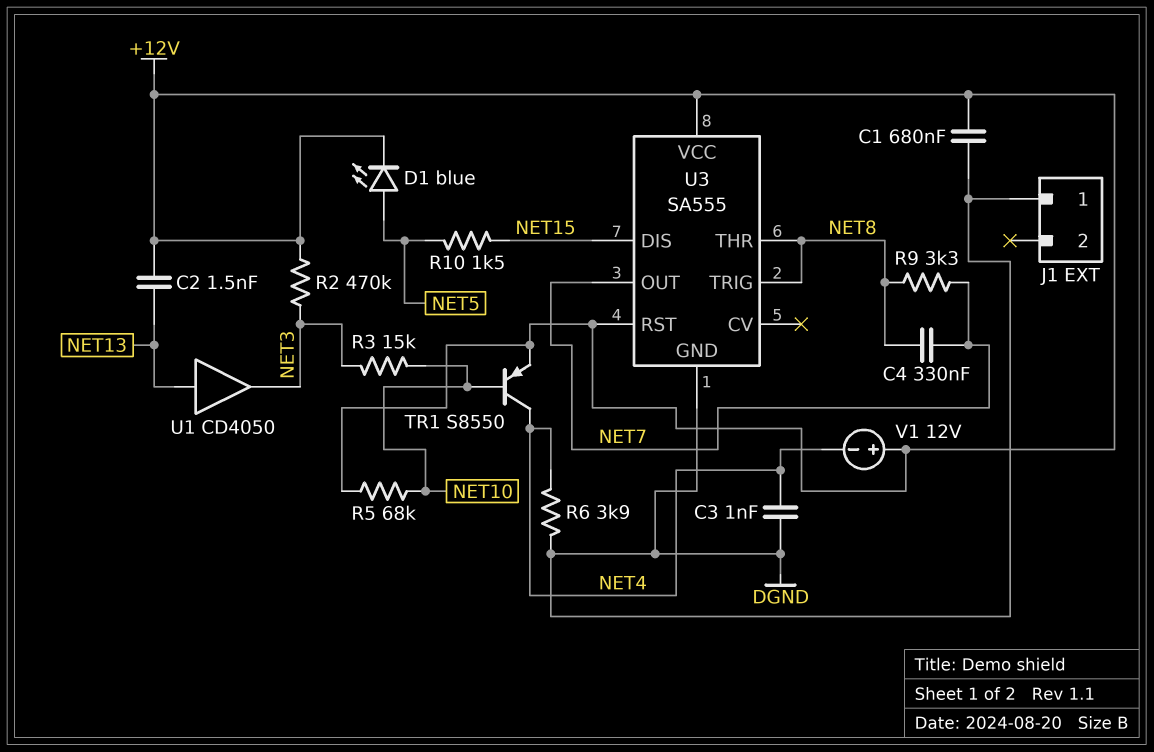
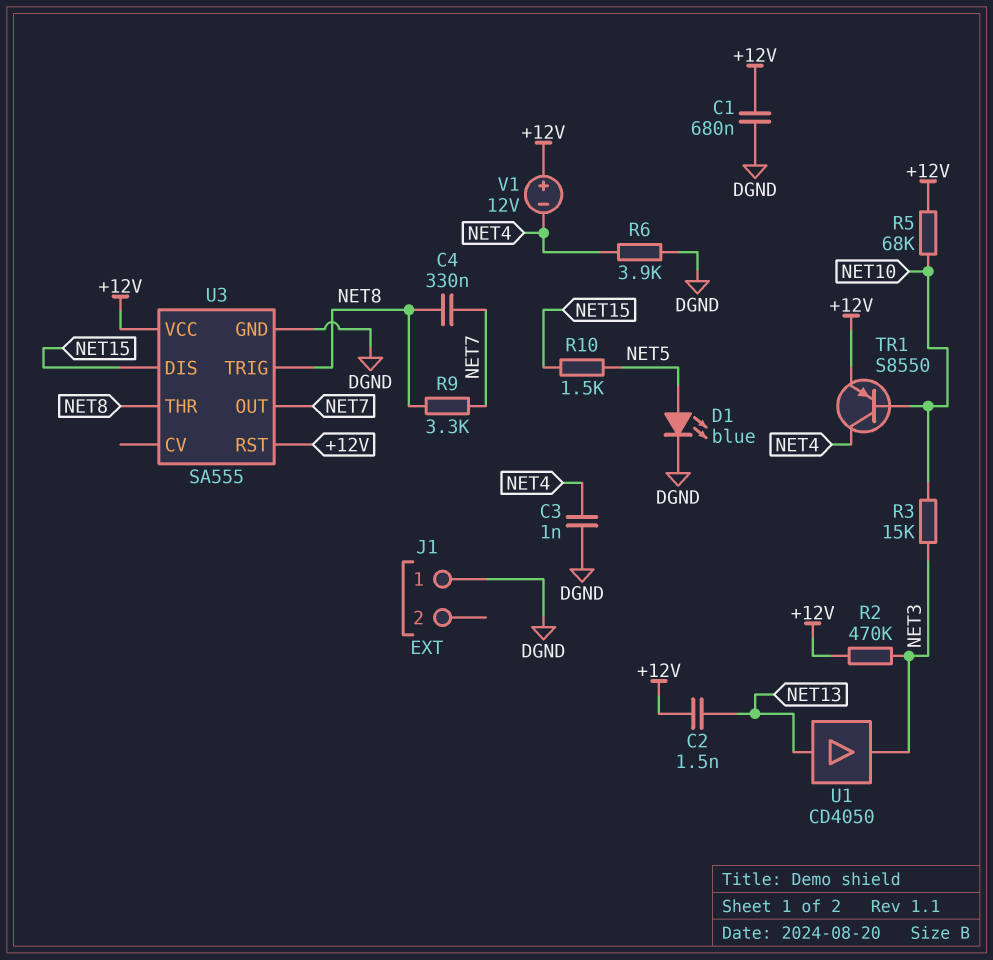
D1: LED blue (A NET5, K +12V) -> LED blue (A NET5, K DGND)

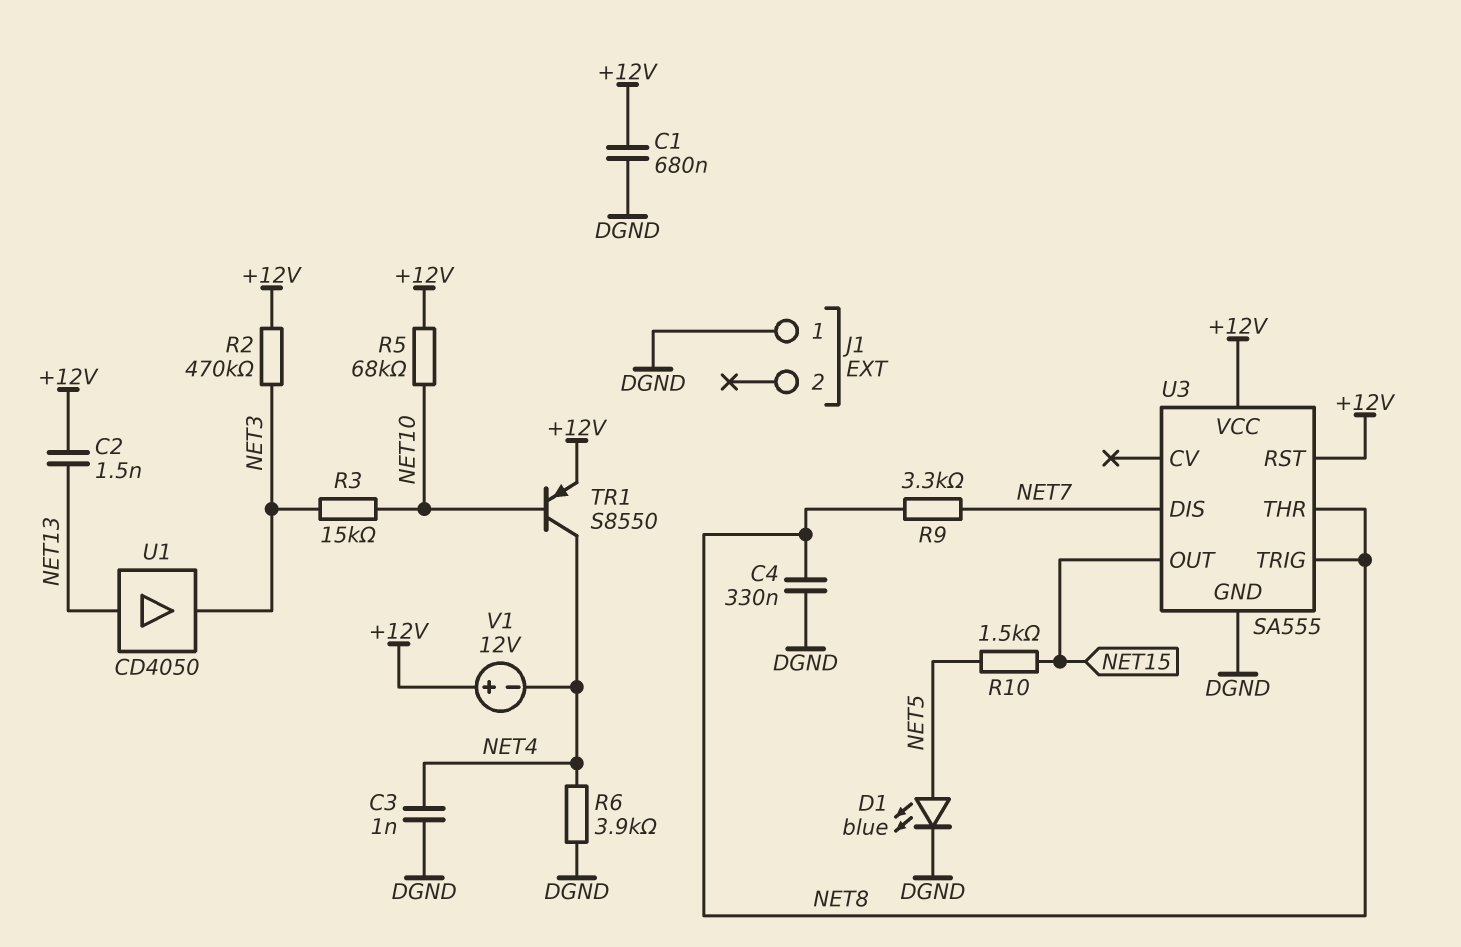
C4: 330nF (NET7, NET8) -> 330nF (DGND, NET8)
U3 pin DIS: NET15 -> NET7
U3 pin OUT: NET7 -> NET15

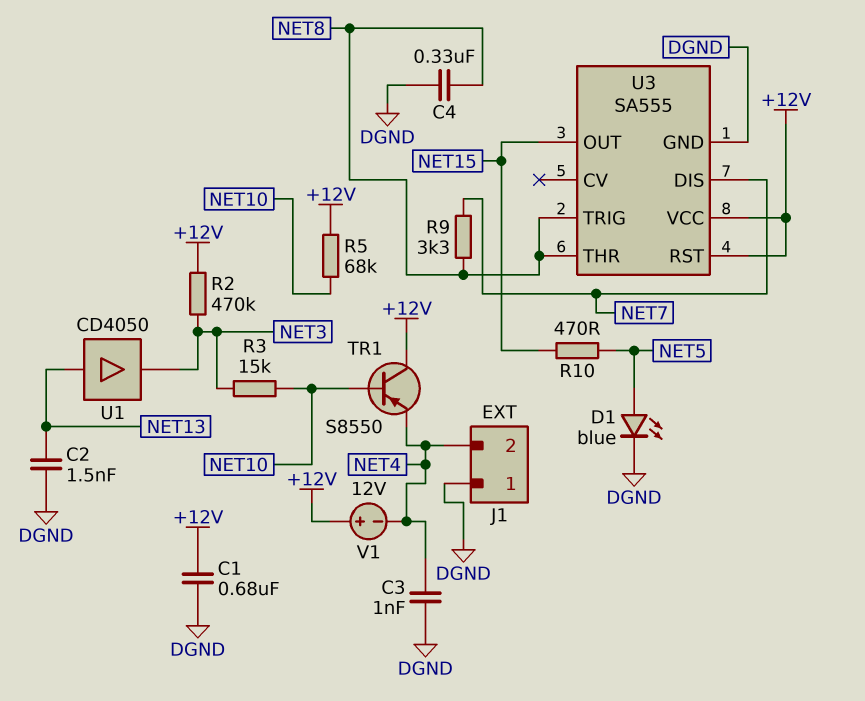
C2: 1.5nF (+12V, NET13) -> 1.5nF (DGND, NET13)
J1 pin 2: none -> NET4
R6: 3.9k (DGND, NET4) -> none
R10: 1.5k (NET5, NET15) -> 470 (NET5, NET15)
TR1: PNP S8550 (B NET10, C NET4, E +12V) -> PNP S8550 (B NET10, C +12V, E NET4)

